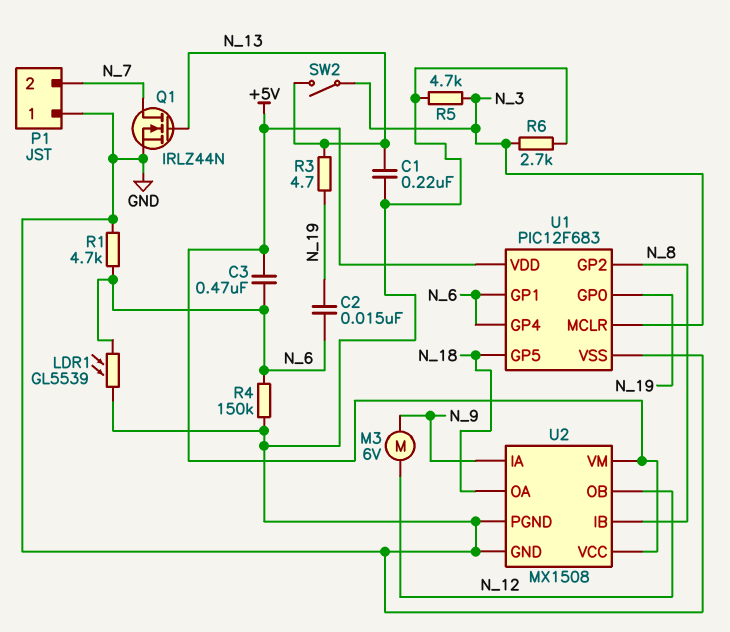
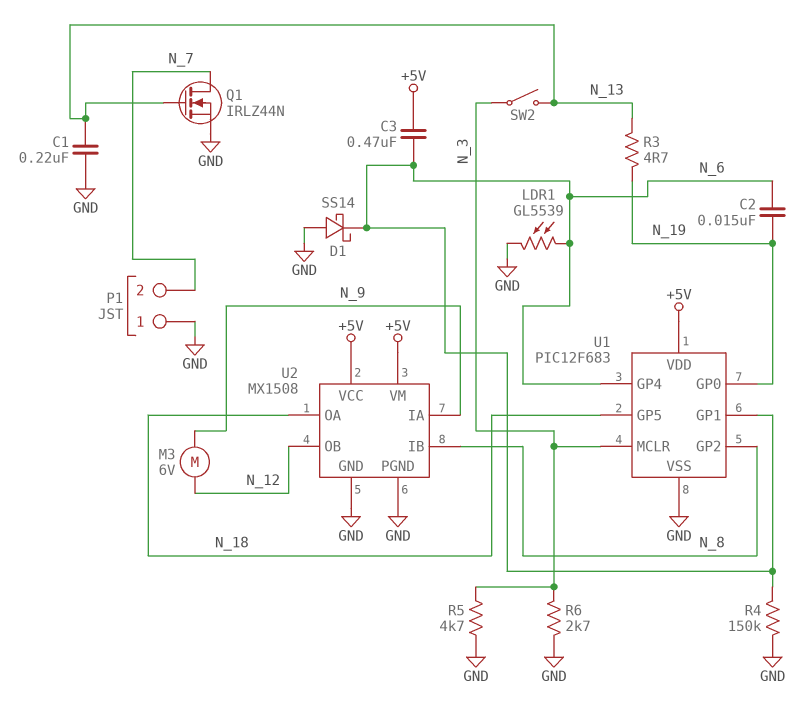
D1: none -> schottky SS14 (A GND, K N_6)
R1: 4.7k (GND, N_6) -> none

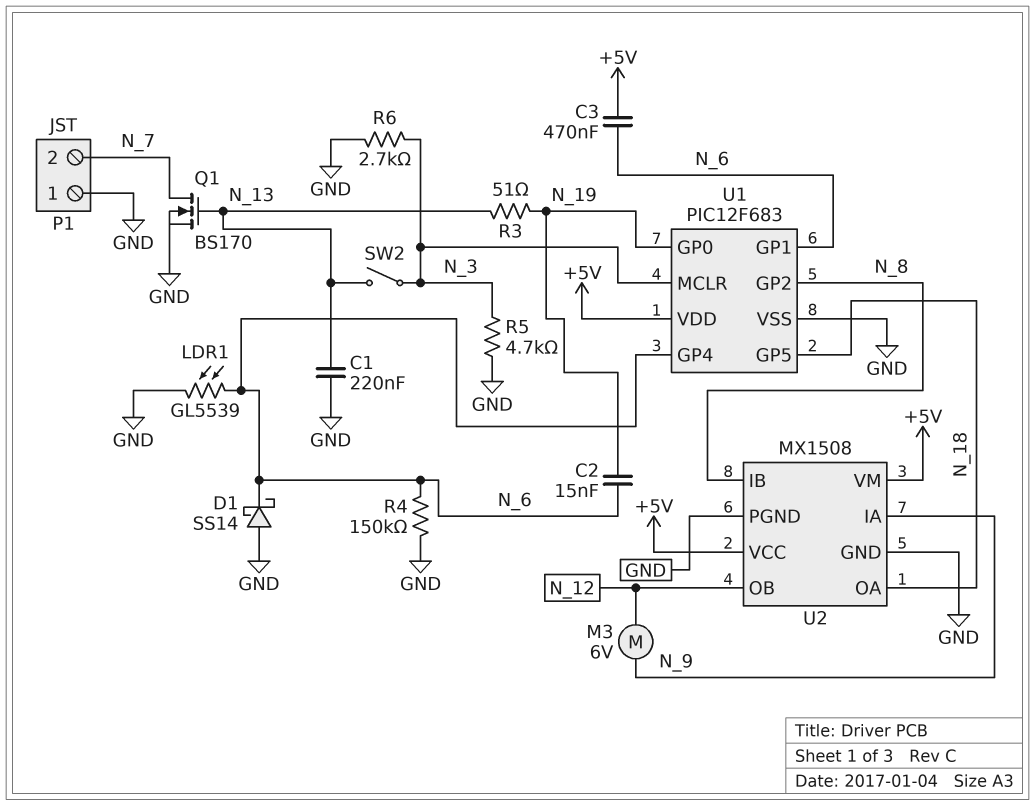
Q1: NMOS IRLZ44N (G N_13, D N_7, S GND) -> NMOS BS170 (G N_13, D N_7, S GND)
R3: 4.7 (N_13, N_19) -> 51 (N_13, N_19)

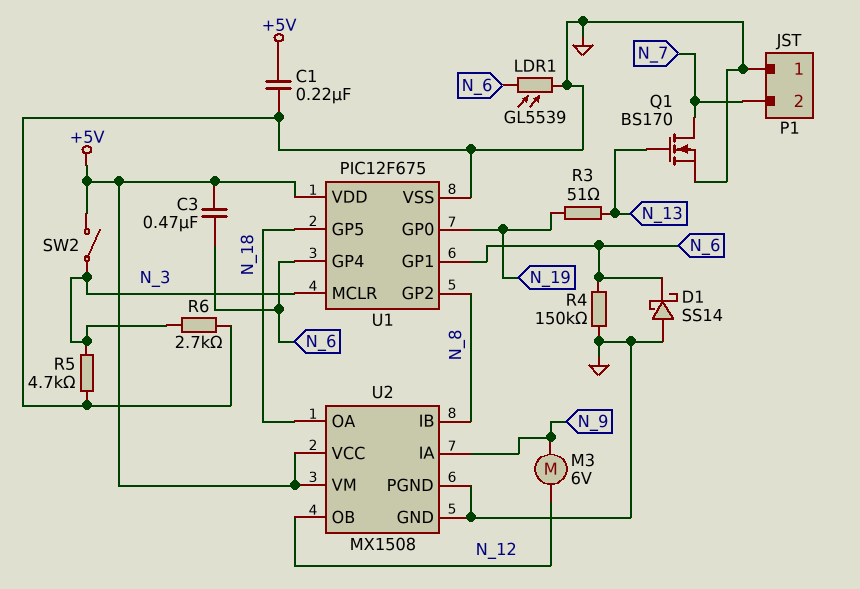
C1: 220nF (GND, N_13) -> 220nF (+5V, GND)
C2: 15nF (N_6, N_19) -> none
SW2: switch (N_3, N_13) -> switch (+5V, N_3)
U1: PIC12F683 -> PIC12F675

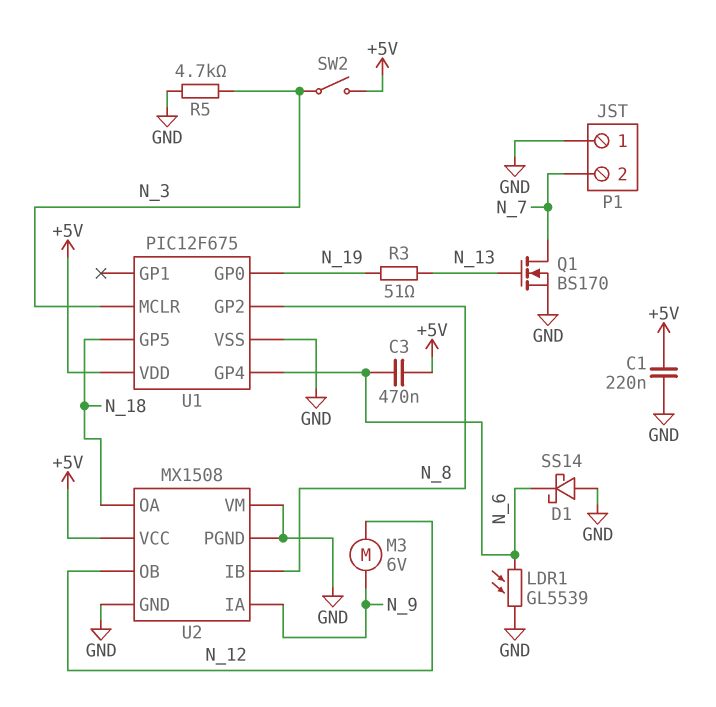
R4: 150k (GND, N_6) -> none
R6: 2.7k (GND, N_3) -> none
U1 pin GP1: N_6 -> none
U2 pin VM: +5V -> GND

